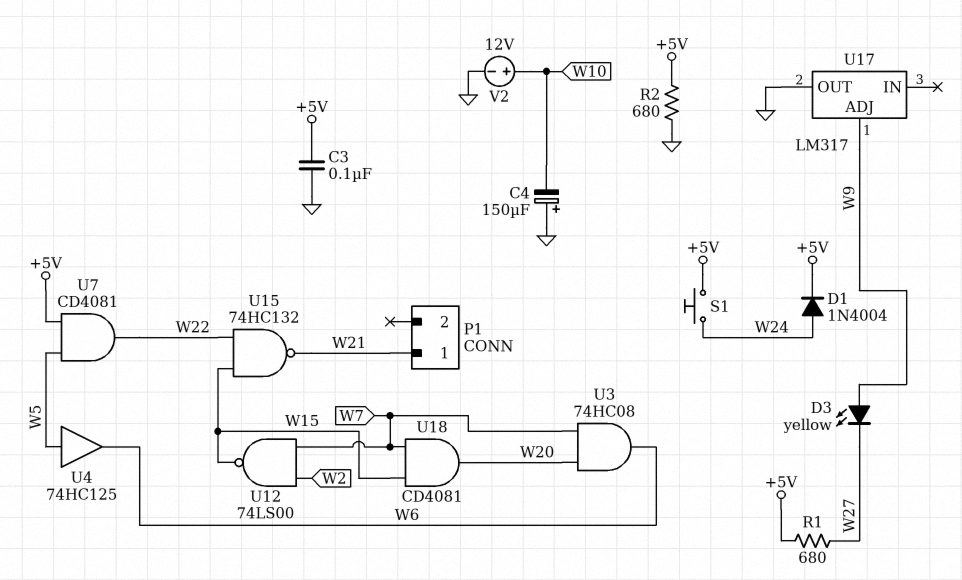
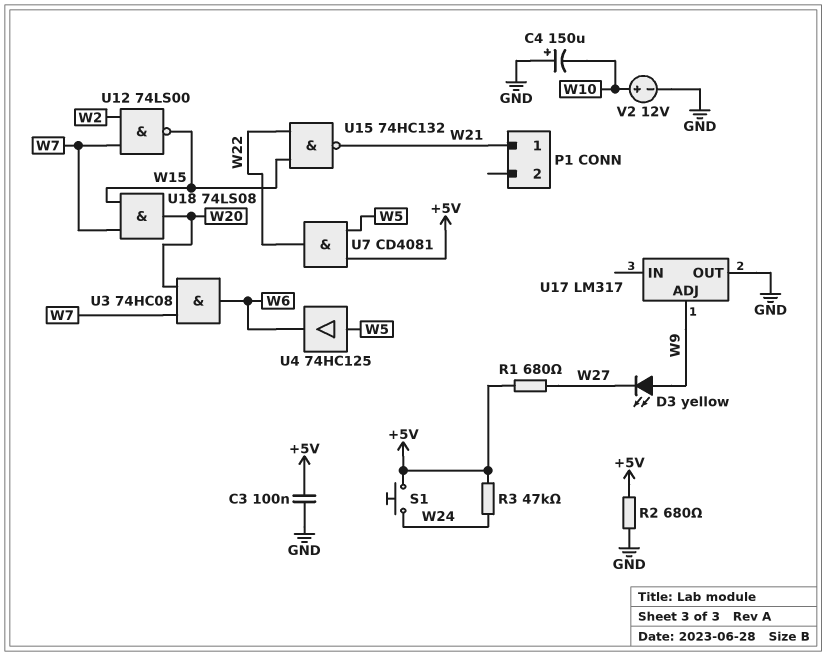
D1: diode 1N4004 (A W24, K +5V) -> none
R3: none -> 47k (+5V, W24)
U18: AND CD4081 (in W7, in W15, out W20) -> AND 74LS08 (in W7, in W15, out W20)

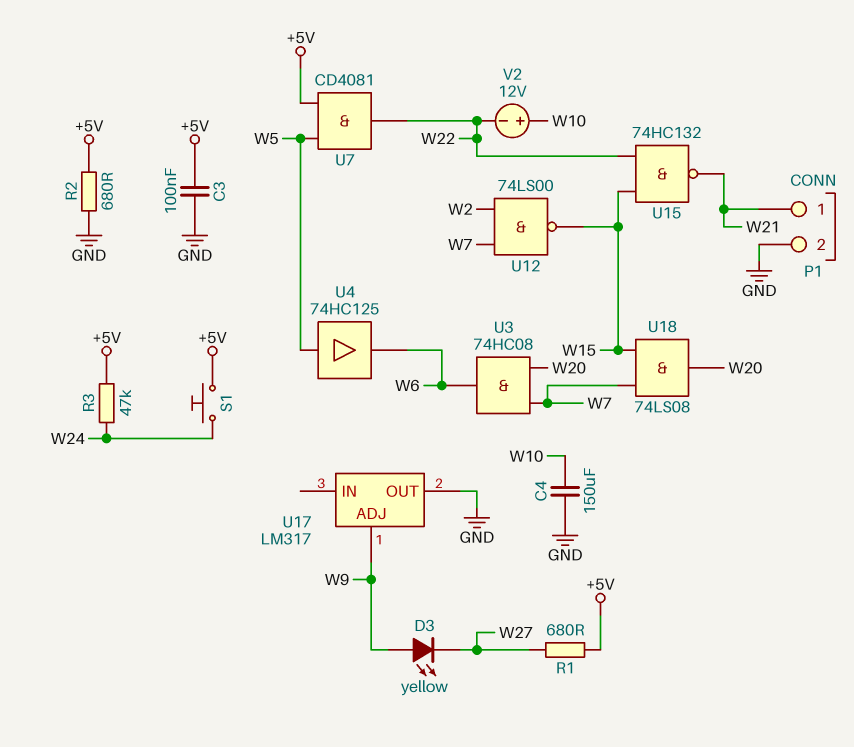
C4: 150uF (plus GND, minus W10) -> 150uF (GND, W10)
P1 pin 2: none -> GND
V2: 12V (plus W10, minus GND) -> 12V (plus W10, minus W22)

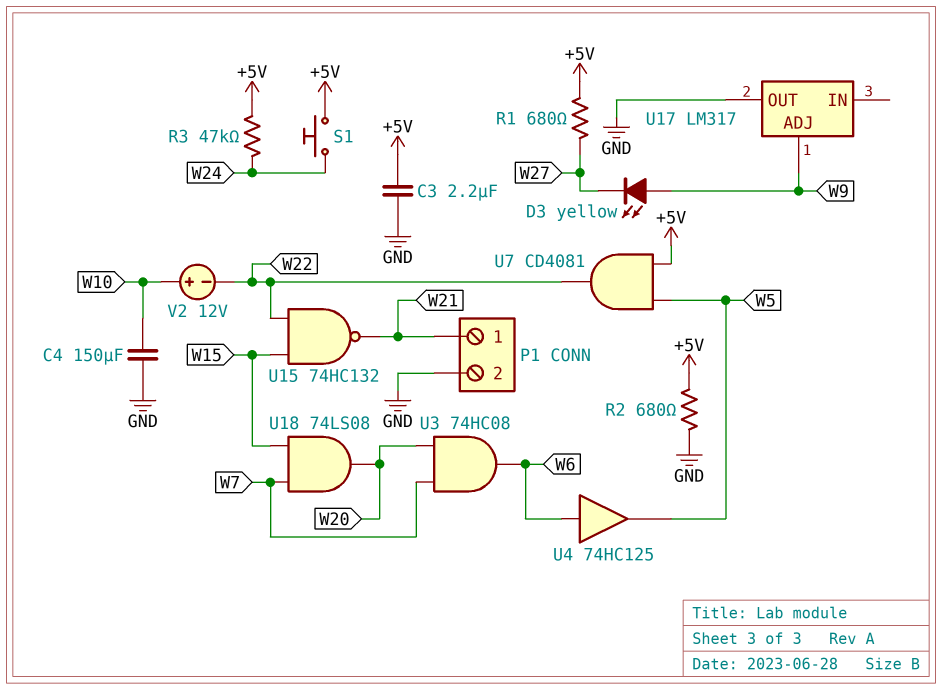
C3: 100nF (+5V, GND) -> 2.2uF (+5V, GND)
U4: buffer 74HC125 (in W5, out W6) -> buffer 74HC125 (in W6, out W5)
U12: NAND 74LS00 (in W2, in W7, out W15) -> none

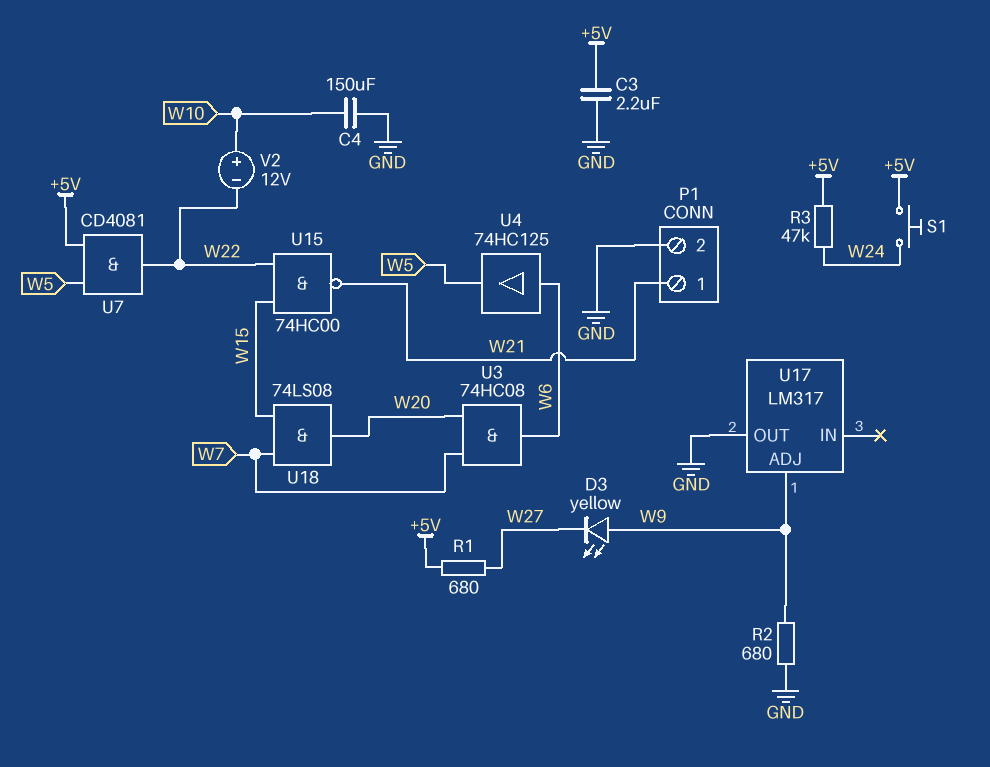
R2: 680 (+5V, GND) -> 680 (GND, W9)
U15: NAND 74HC132 (in W15, in W22, out W21) -> NAND 74HC00 (in W15, in W22, out W21)

